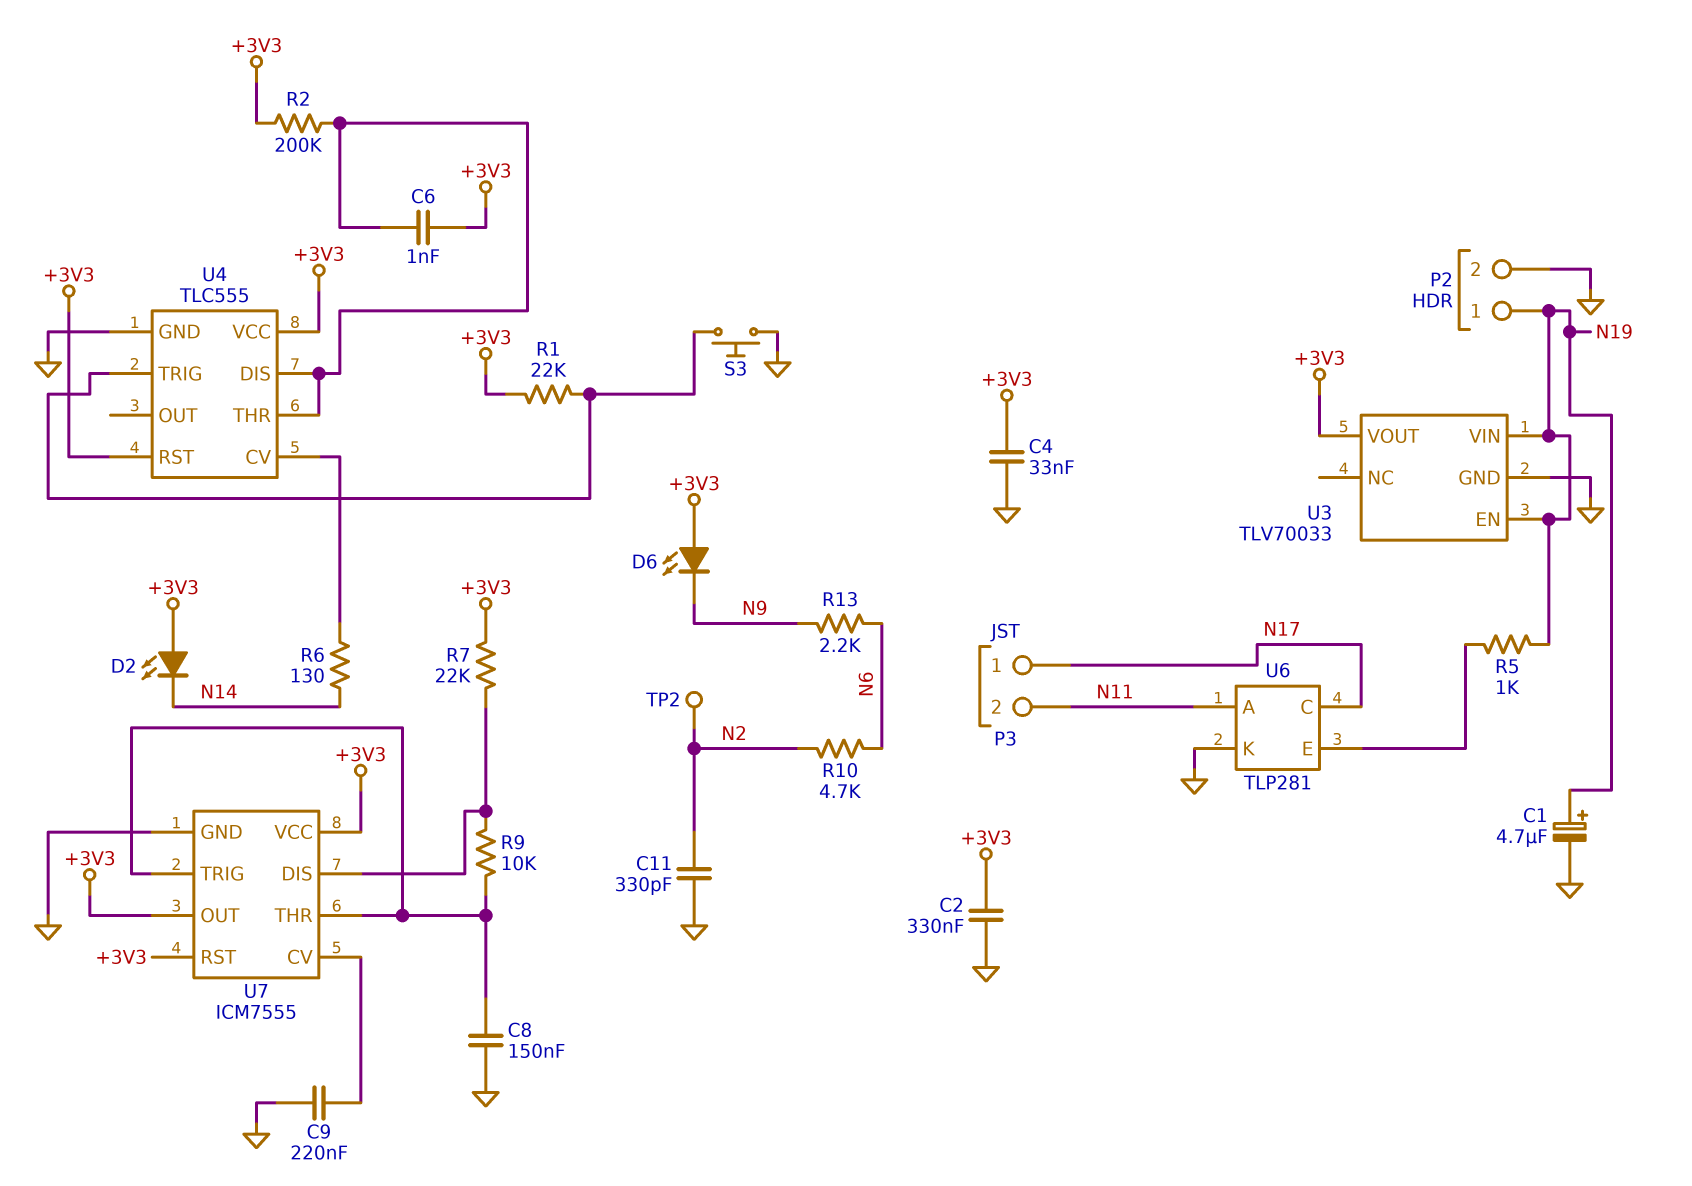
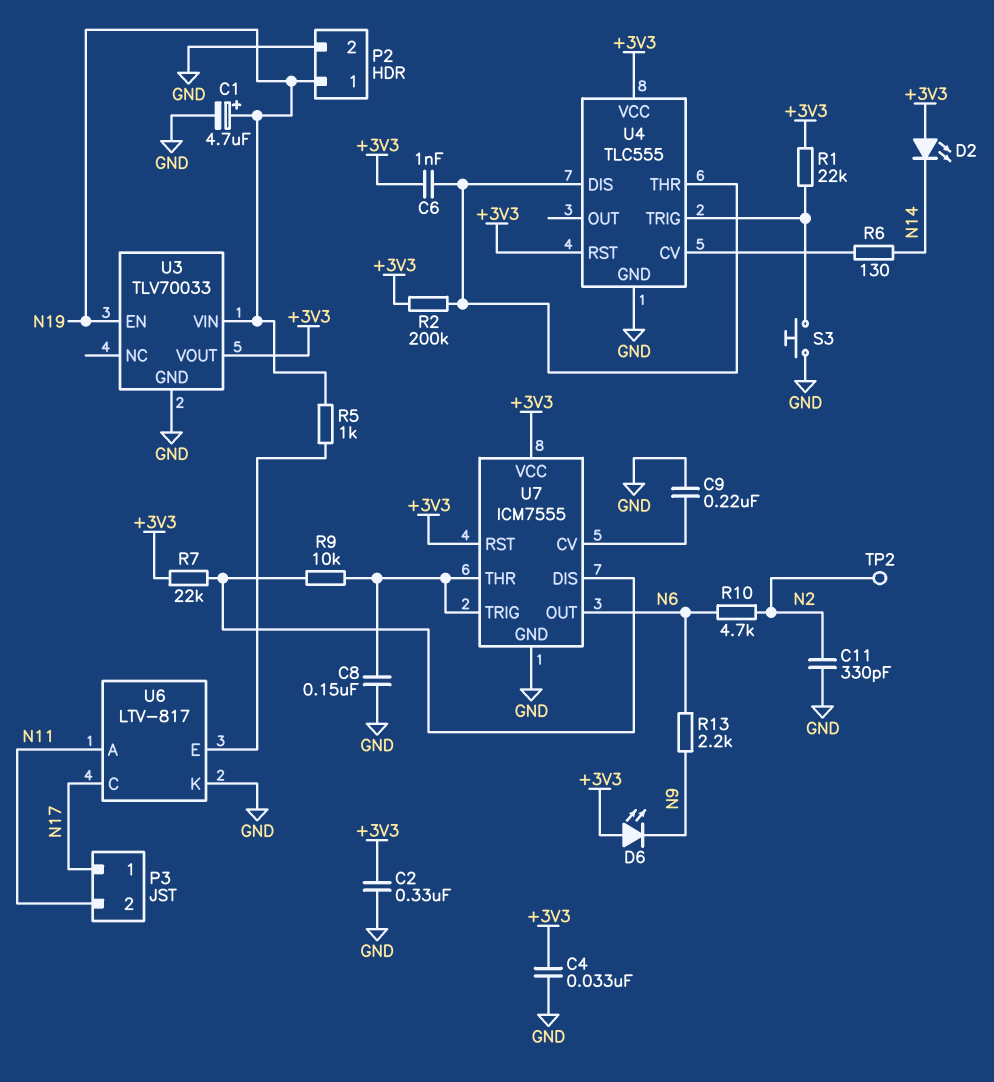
U6: TLP281 -> LTV-817
U7 pin OUT: +3V3 -> N6

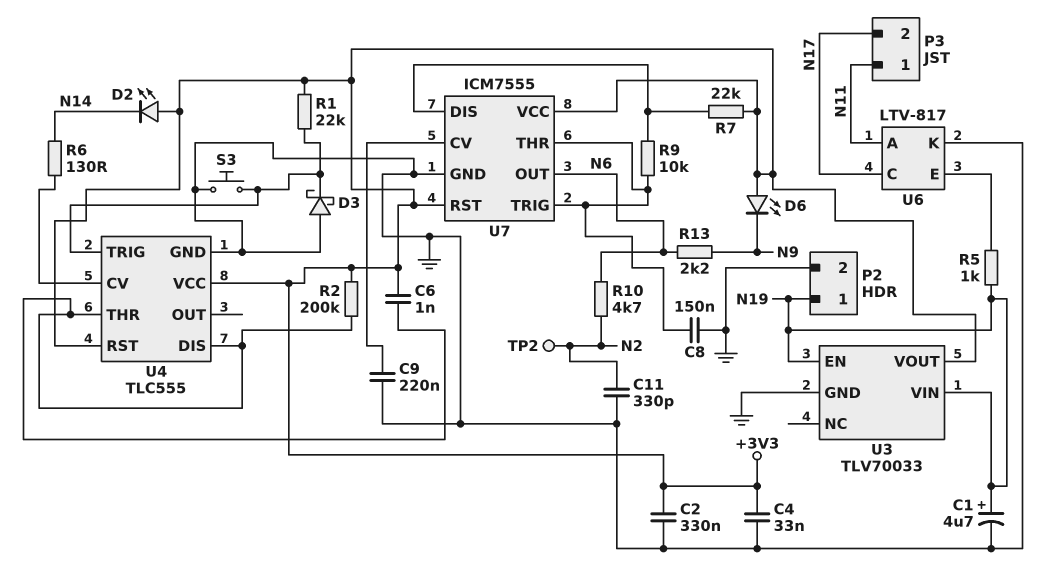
D3: none -> schottky (A GND, K U4/TRIG)
P3 pin 1: N17 -> N11
P3 pin 2: N11 -> N17

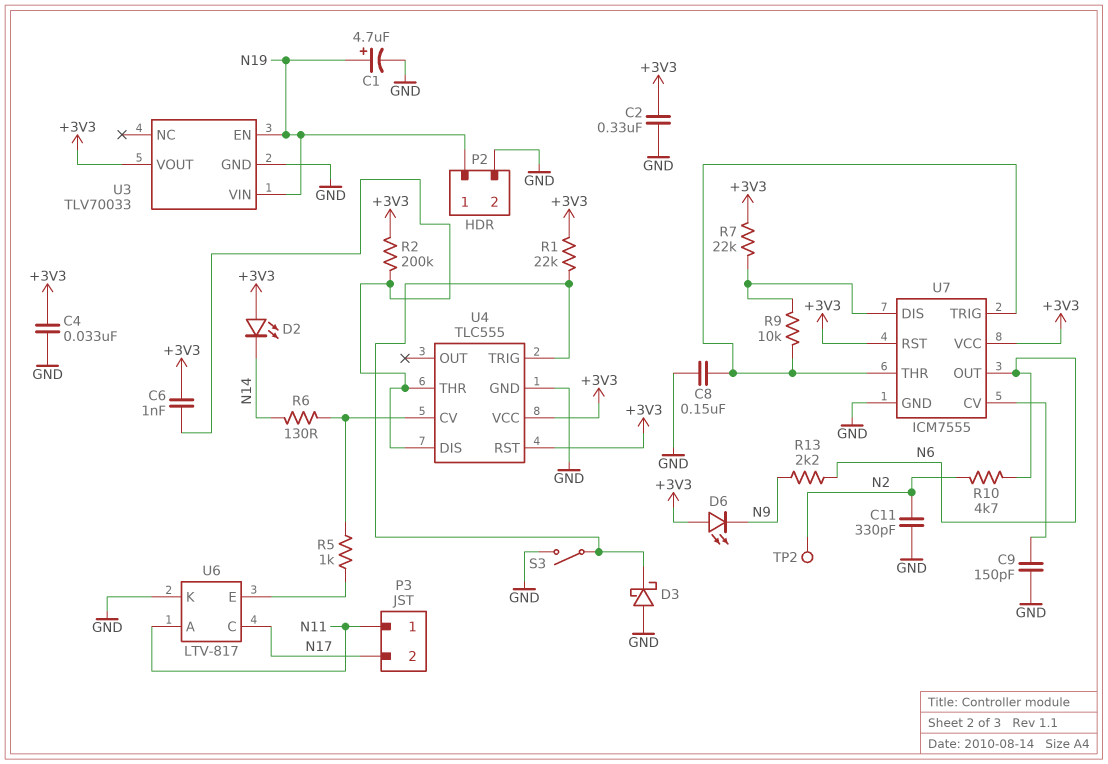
C9: 220nF (GND, U7/CV) -> 150pF (GND, U7/CV)
R5: 1k (N19, U6/E) -> 1k (U4/CV, U6/E)
S3: button (GND, U4/TRIG) -> switch (GND, U4/TRIG)

